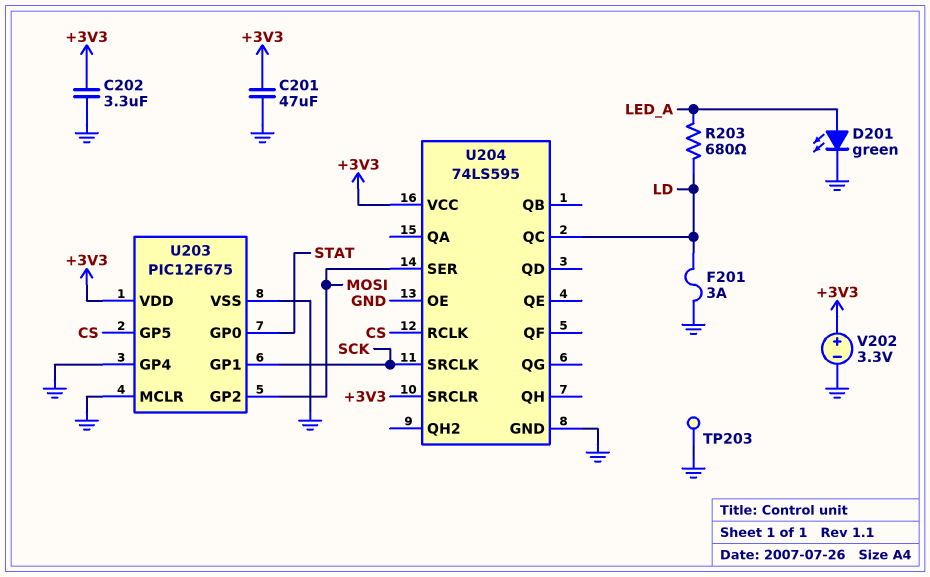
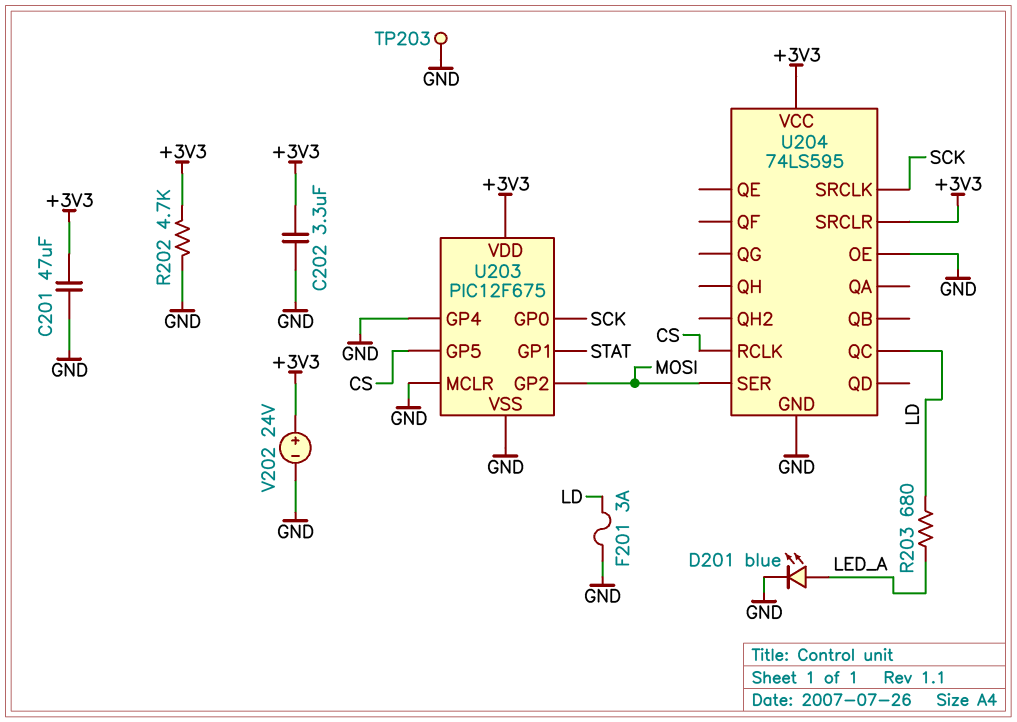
D201: LED green (A LED_A, K GND) -> LED blue (A LED_A, K GND)
R202: none -> 4.7k (+3V3, GND)
U203 pin GP0: STAT -> SCK
U203 pin GP1: SCK -> STAT
V202: 3.3V (plus +3V3, minus GND) -> 24V (plus +3V3, minus GND)

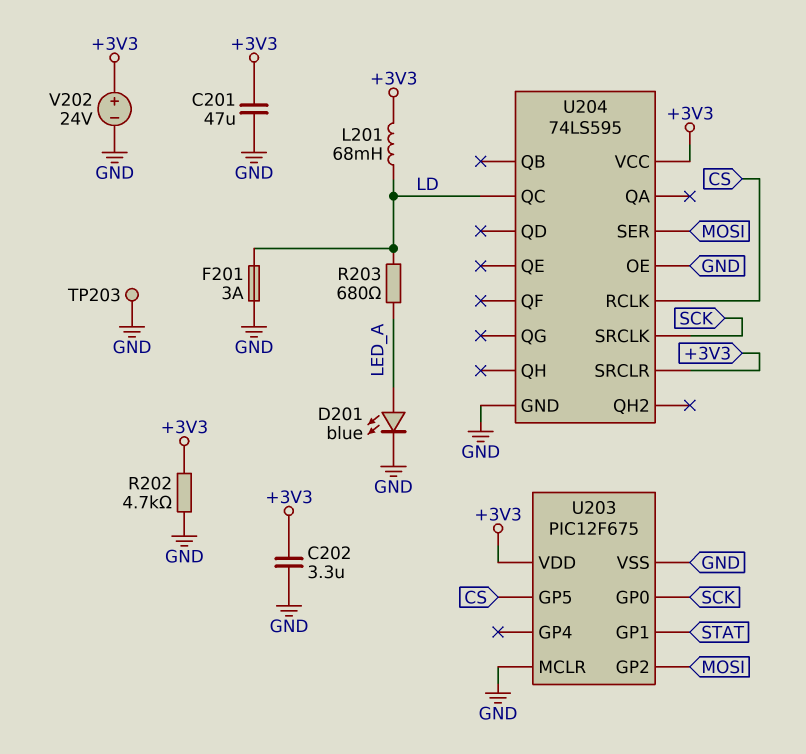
L201: none -> 68mH (+3V3, LD)
U203 pin GP4: GND -> none

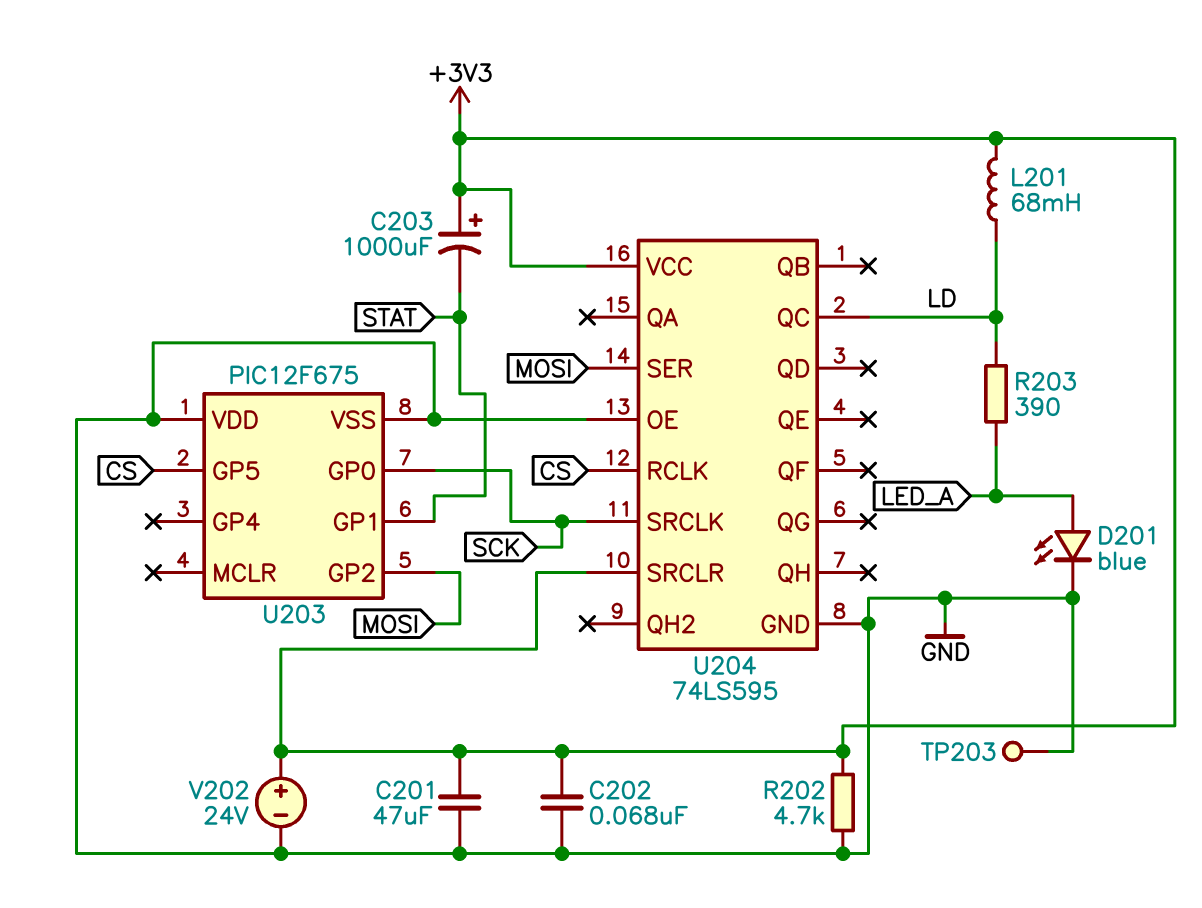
C202: 3.3uF (+3V3, GND) -> 68nF (+3V3, GND)
C203: none -> 1000uF (plus +3V3, minus STAT)
F201: 3A (GND, LD) -> none
R203: 680 (LD, LED_A) -> 390 (LD, LED_A)
U203 pin MCLR: GND -> none
U203 pin VDD: +3V3 -> GND

